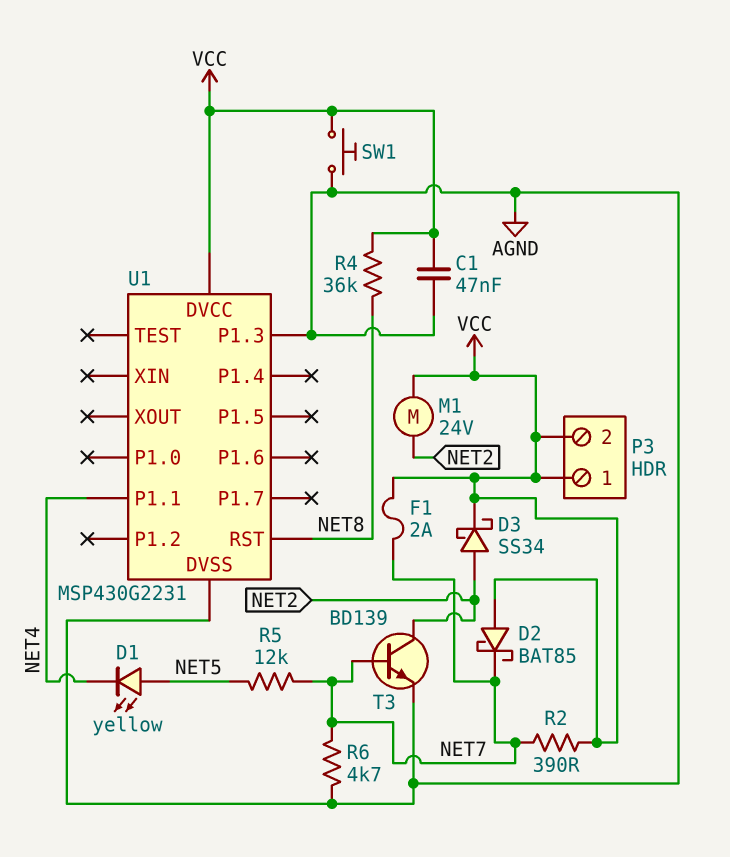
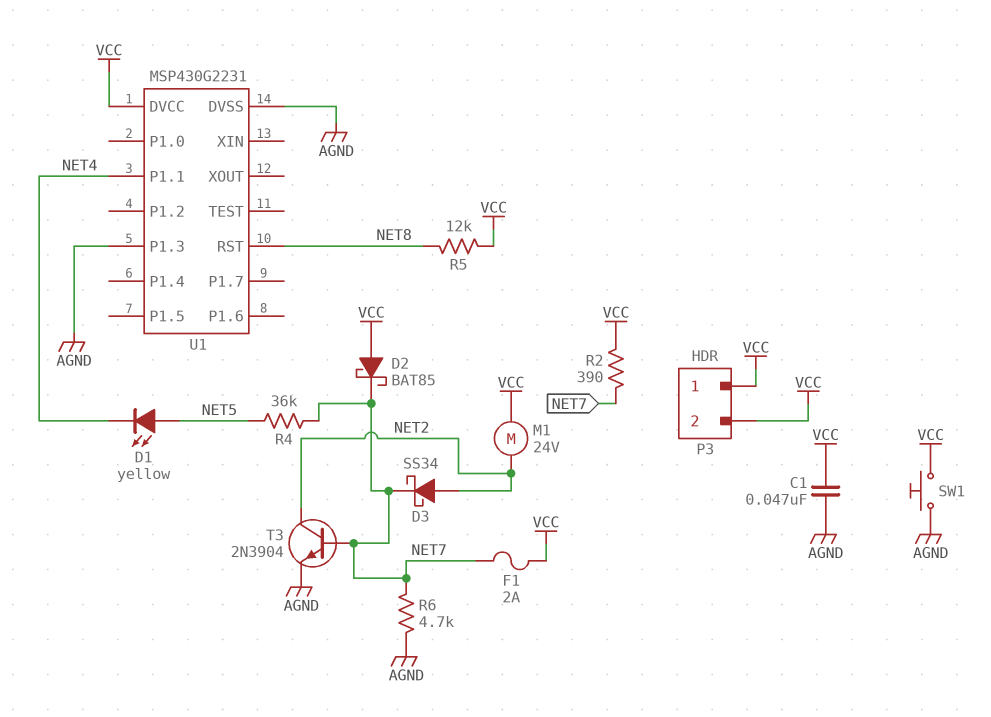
D3: schottky SS34 (A NET2, K VCC) -> schottky SS34 (A NET2, K NET7)
R4: 36k (NET8, VCC) -> 36k (NET5, NET7)
R5: 12k (NET5, NET7) -> 12k (NET8, VCC)
T3: NPN BD139 (B NET7, C NET2, E AGND) -> NPN 2N3904 (B NET7, C NET2, E AGND)

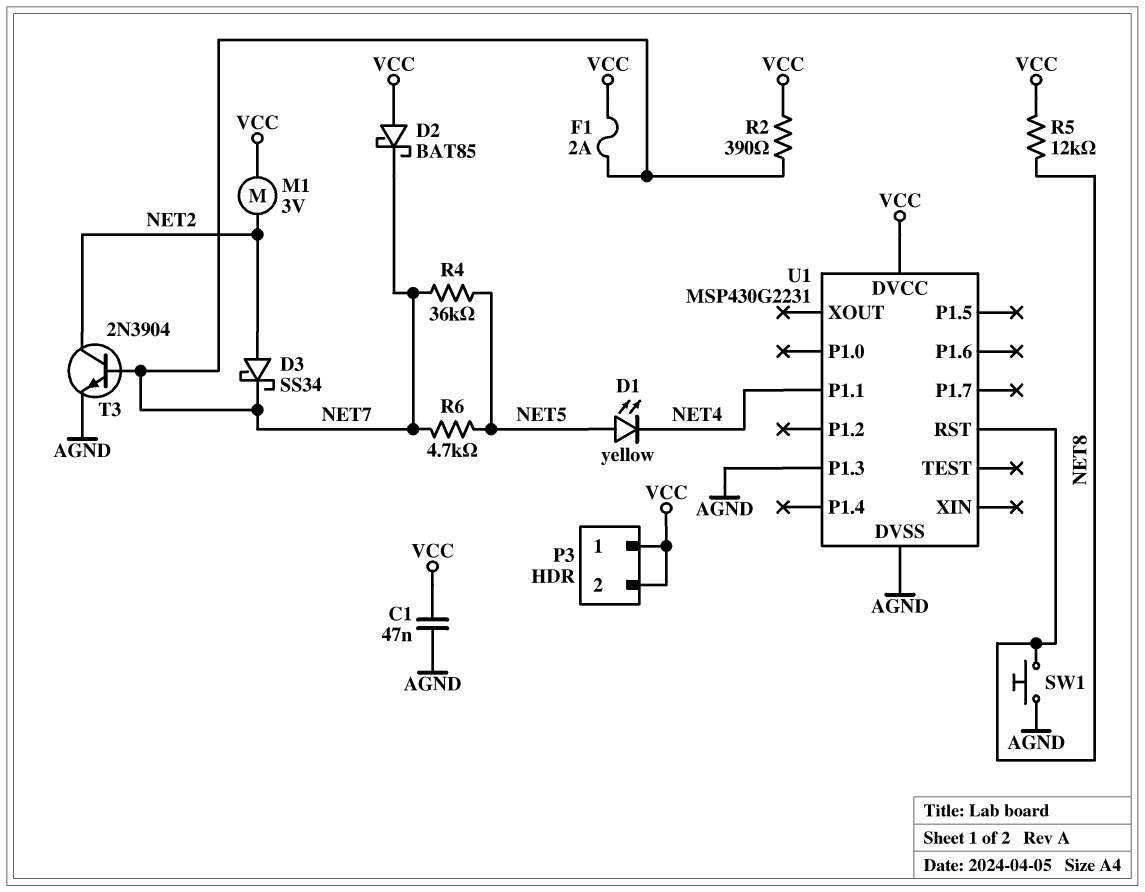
M1: motor 24V (NET2, VCC) -> motor 3V (NET2, VCC)
R6: 4.7k (AGND, NET7) -> 4.7k (NET5, NET7)
SW1: button (AGND, VCC) -> button (AGND, NET8)

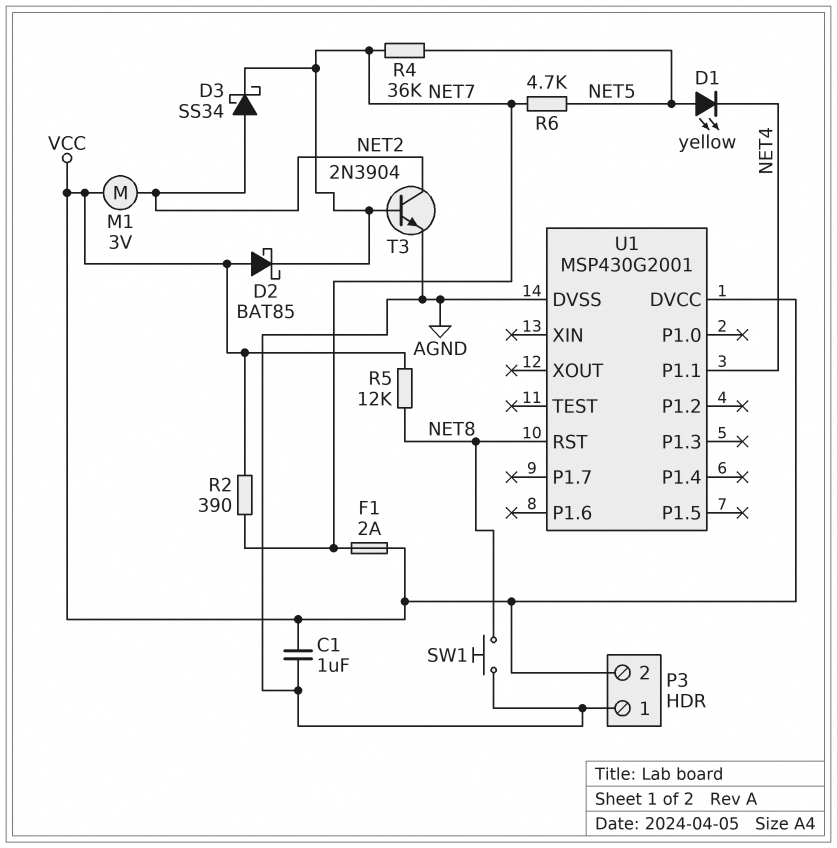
C1: 47nF (AGND, VCC) -> 1uF (AGND, VCC)
P3 pin 1: VCC -> AGND
U1: MSP430G2231 -> MSP430G2001
U1 pin P1.3: AGND -> none

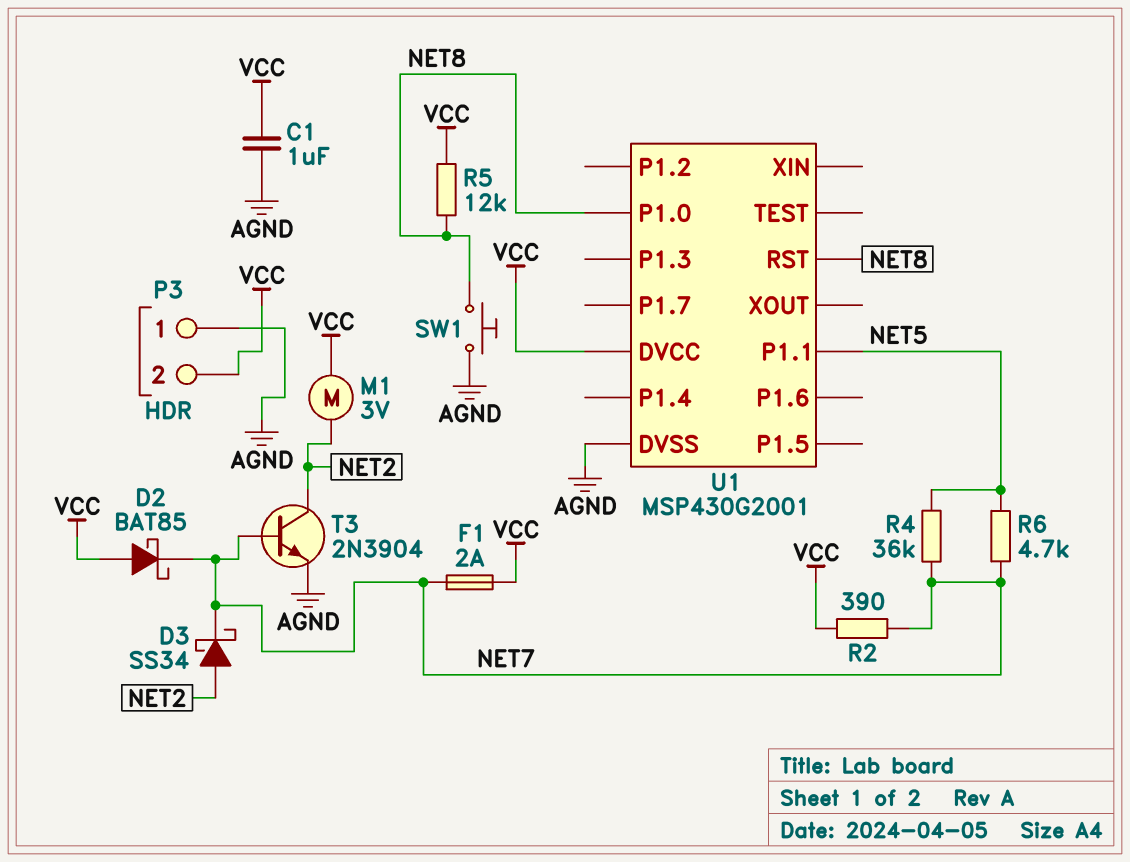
D1: LED yellow (A NET5, K NET4) -> none
U1 pin P1.0: none -> NET8
U1 pin P1.1: NET4 -> NET5

